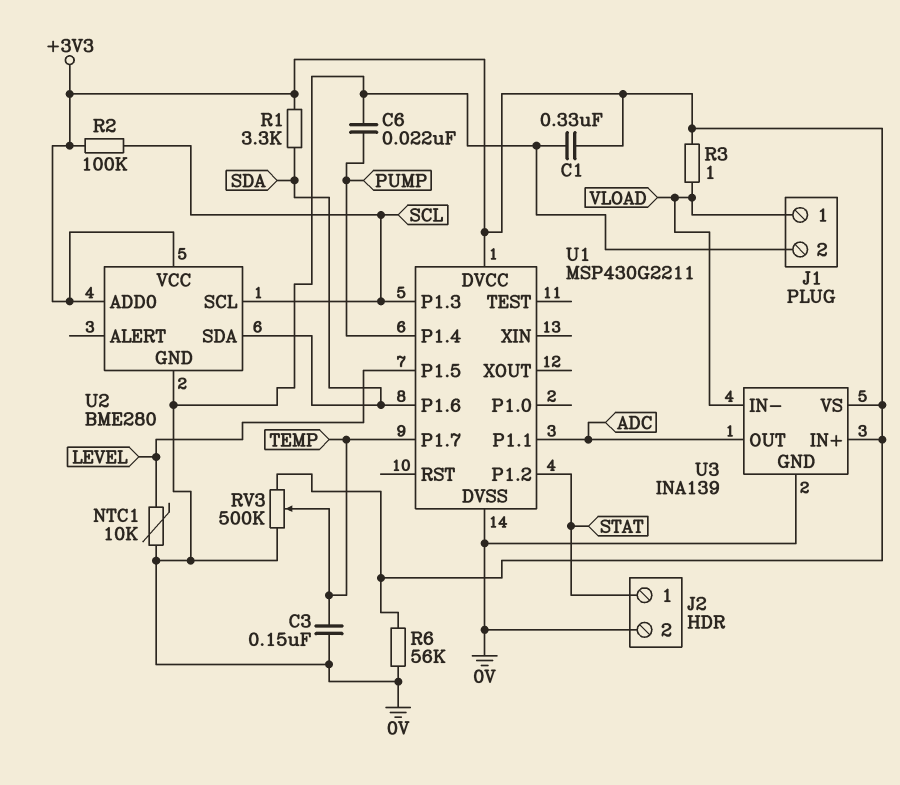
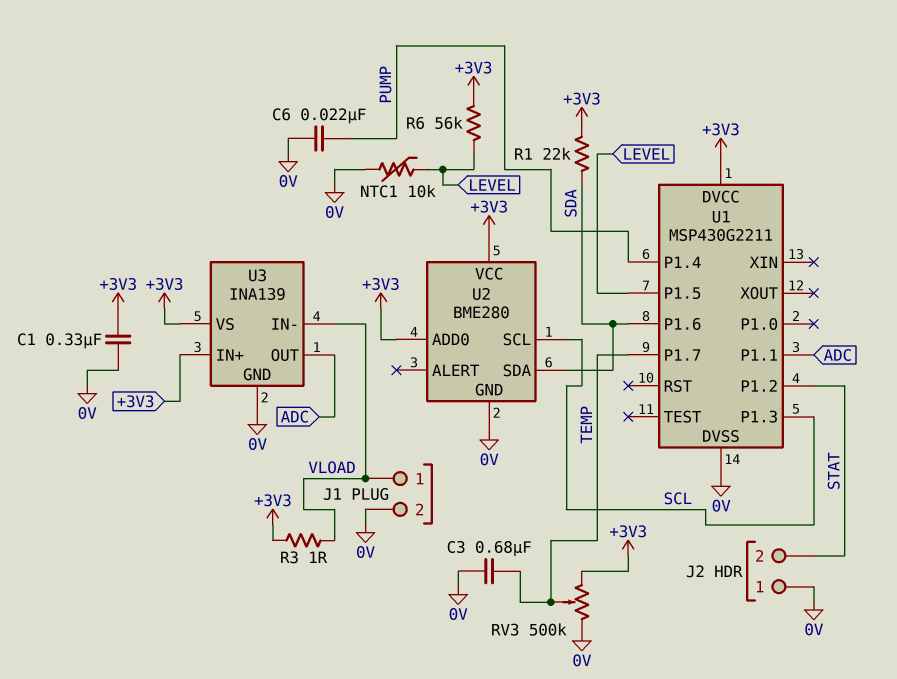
C3: 150nF (0V, TEMP) -> 680nF (0V, TEMP)
J2 pin 1: STAT -> 0V
J2 pin 2: 0V -> STAT
R1: 3.3k (+3V3, SDA) -> 22k (+3V3, SDA)
R2: 100k (+3V3, SCL) -> none
R6: 56k (+3V3, 0V) -> 56k (+3V3, LEVEL)

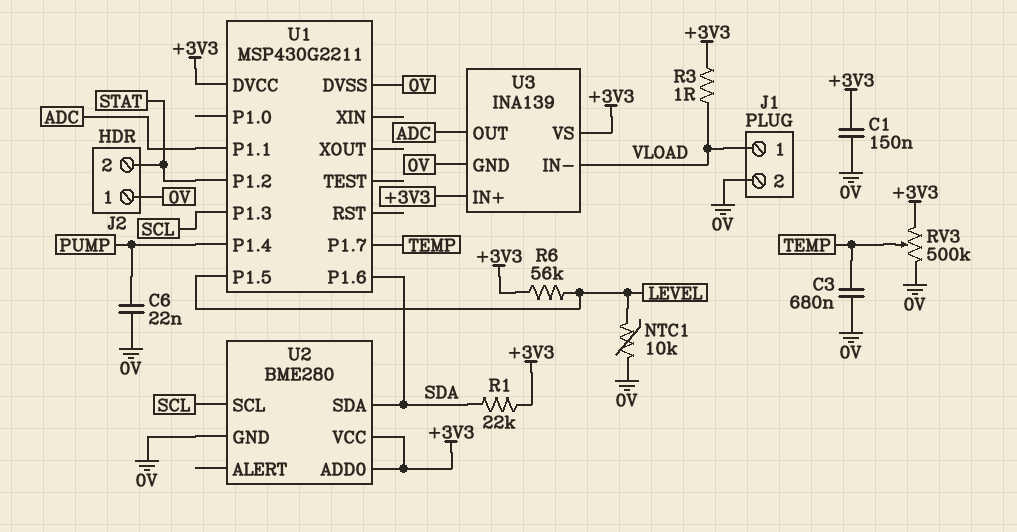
C1: 330nF (+3V3, 0V) -> 150nF (+3V3, 0V)

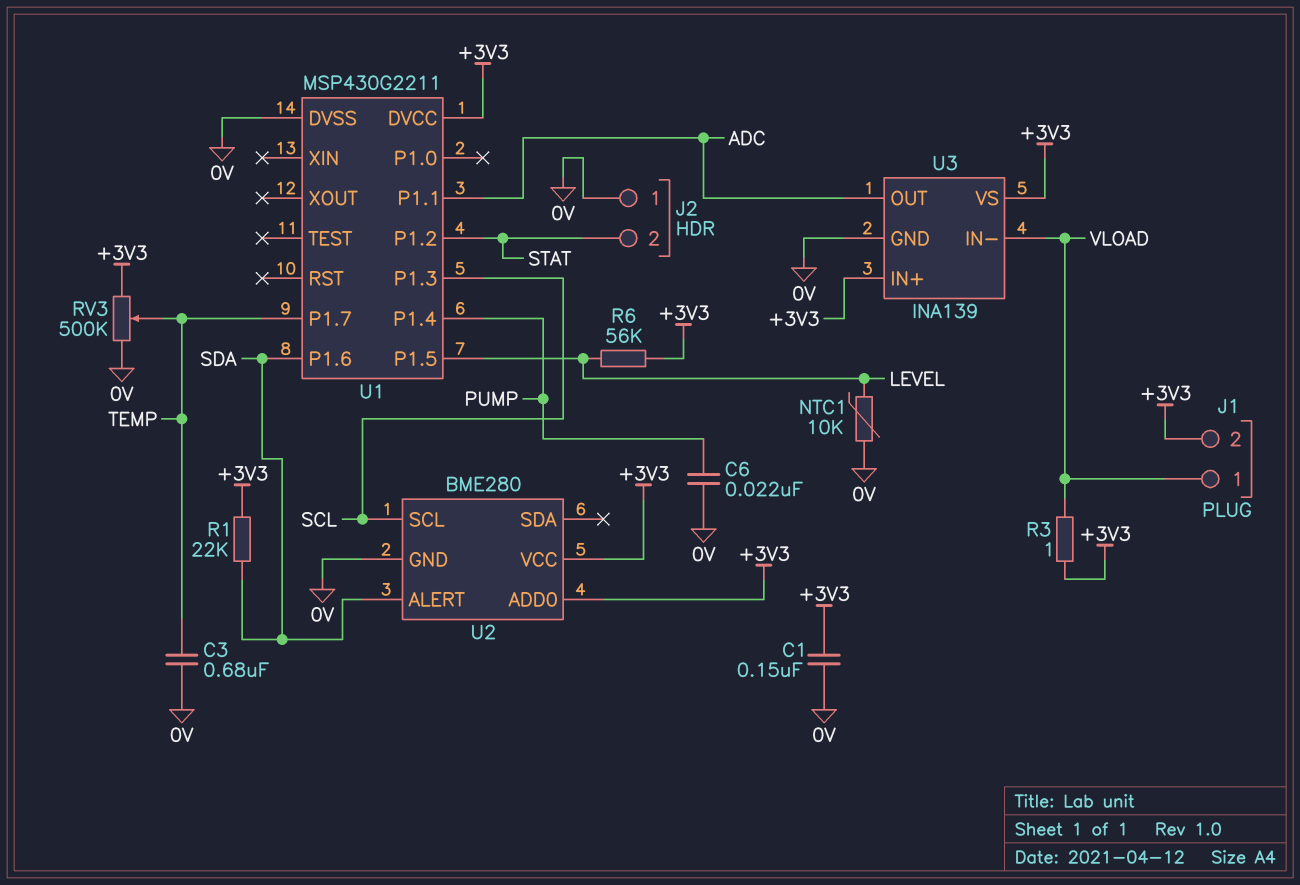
J1 pin 2: 0V -> +3V3
U2 pin ALERT: none -> SDA
U2 pin SDA: SDA -> none

